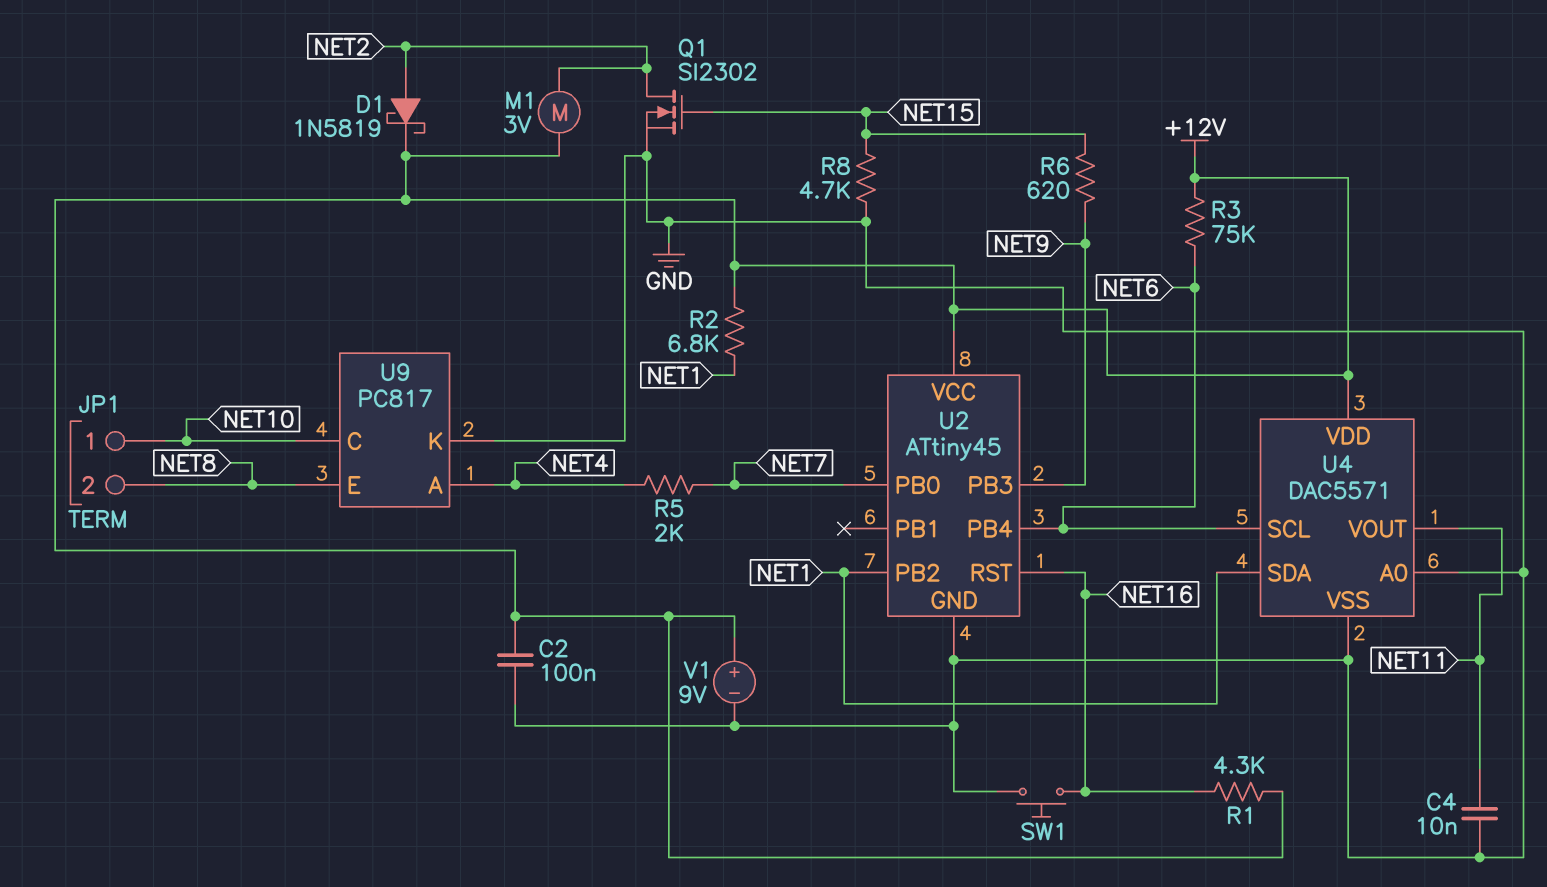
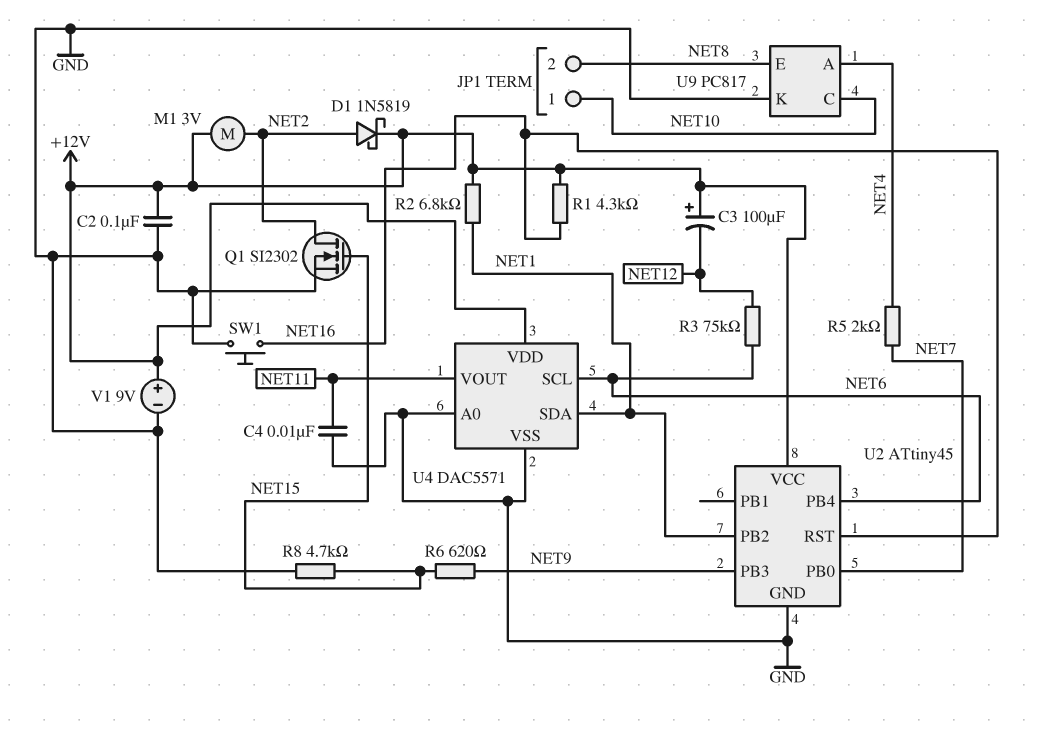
C3: none -> 100uF (plus +12V, minus NET12)
R3: 75k (+12V, NET6) -> 75k (NET6, NET12)

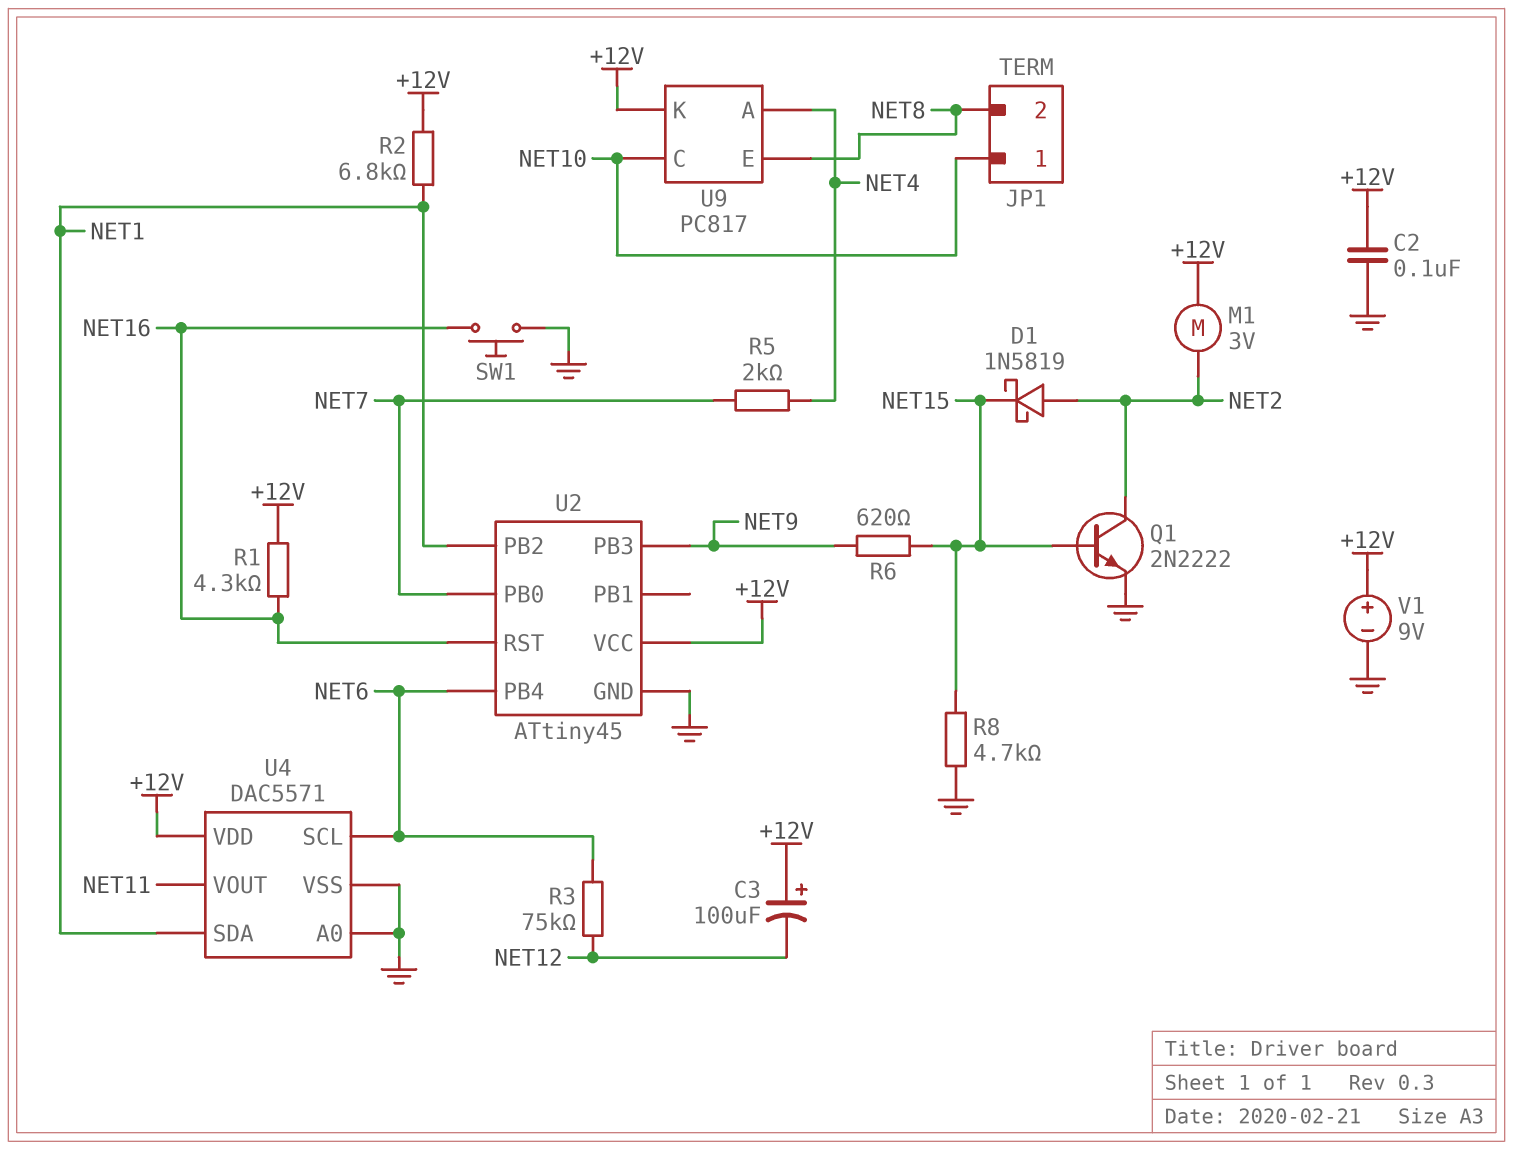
C4: 10nF (GND, NET11) -> none
D1: schottky 1N5819 (A NET2, K +12V) -> schottky 1N5819 (A NET2, K NET15)
Q1: NMOS SI2302 (G NET15, D NET2, S GND) -> NPN 2N2222 (B NET15, C NET2, E GND)
U9 pin K: GND -> +12V

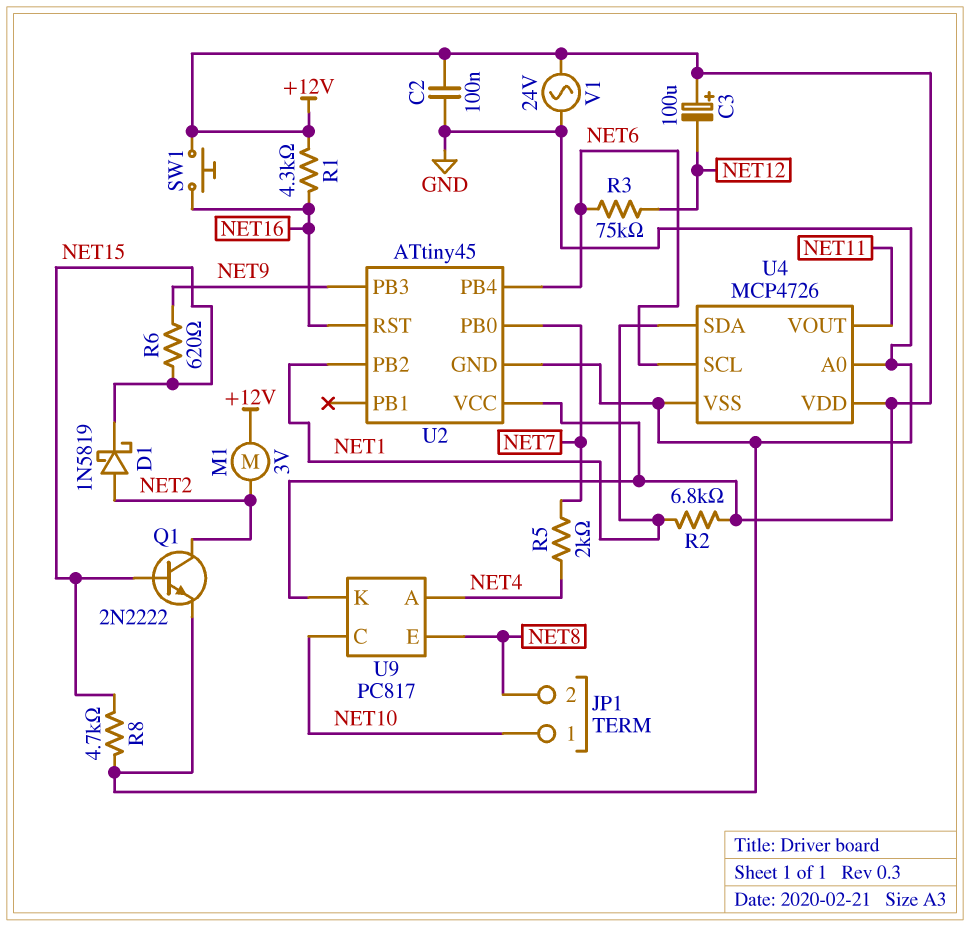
SW1: button (GND, NET16) -> button (+12V, NET16)
U4: DAC5571 -> MCP4726
V1: 9V (plus +12V, minus GND) -> AC 24V (+12V, GND)

